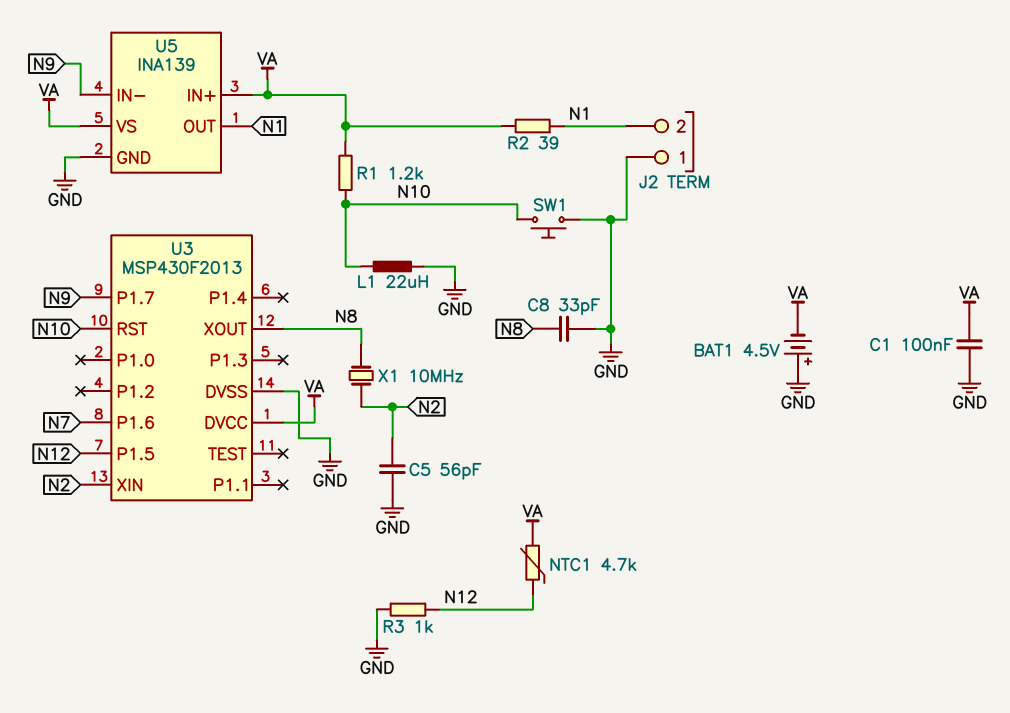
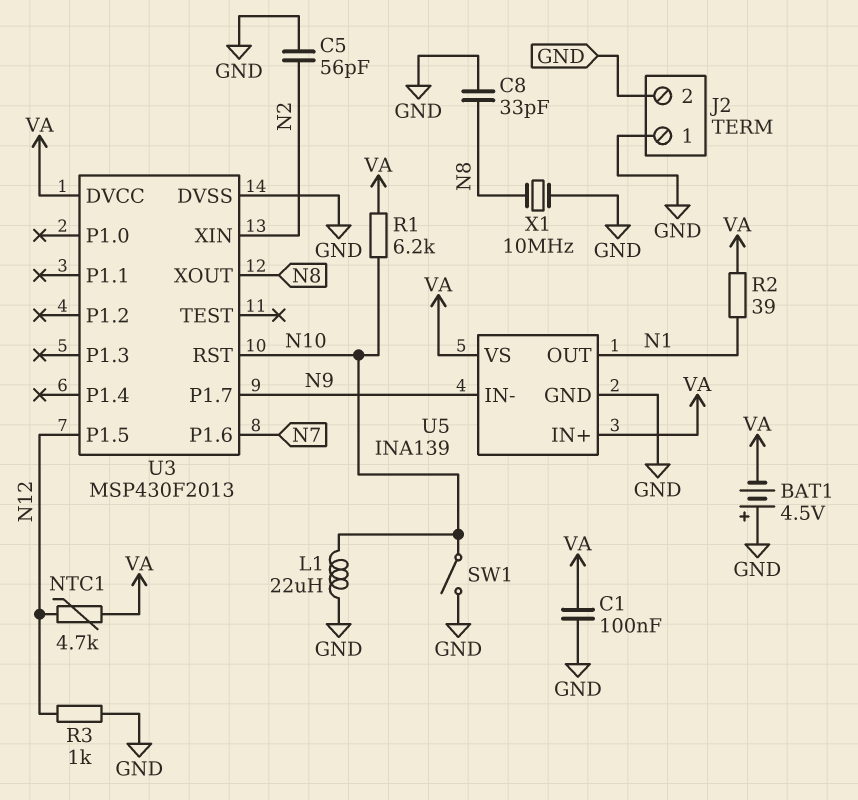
J2 pin 2: N1 -> GND
R1: 1.2k (N10, VA) -> 6.2k (N10, VA)
SW1: button (GND, N10) -> switch (GND, N10)
X1: 10MHz (N2, N8) -> 10MHz (GND, N8)

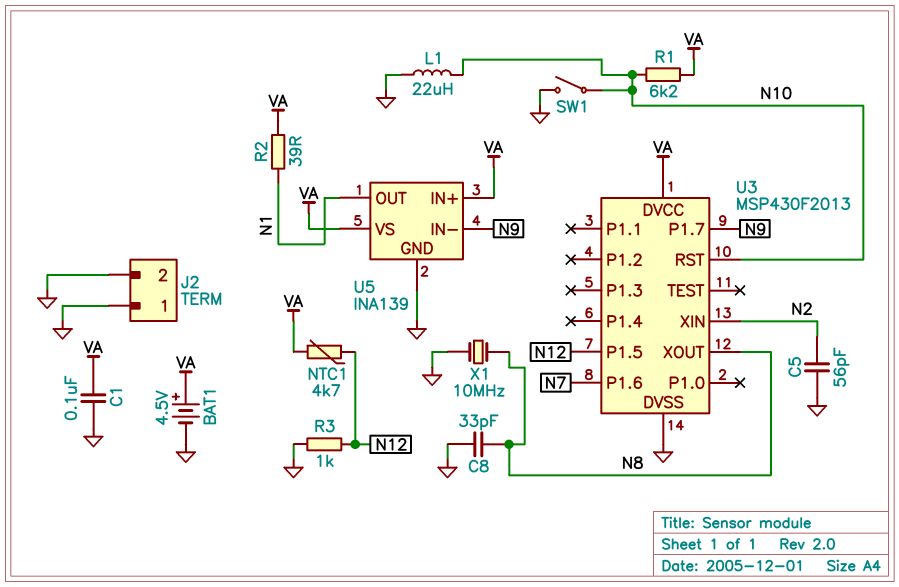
BAT1: 4.5V (plus GND, minus VA) -> 4.5V (plus VA, minus GND)

